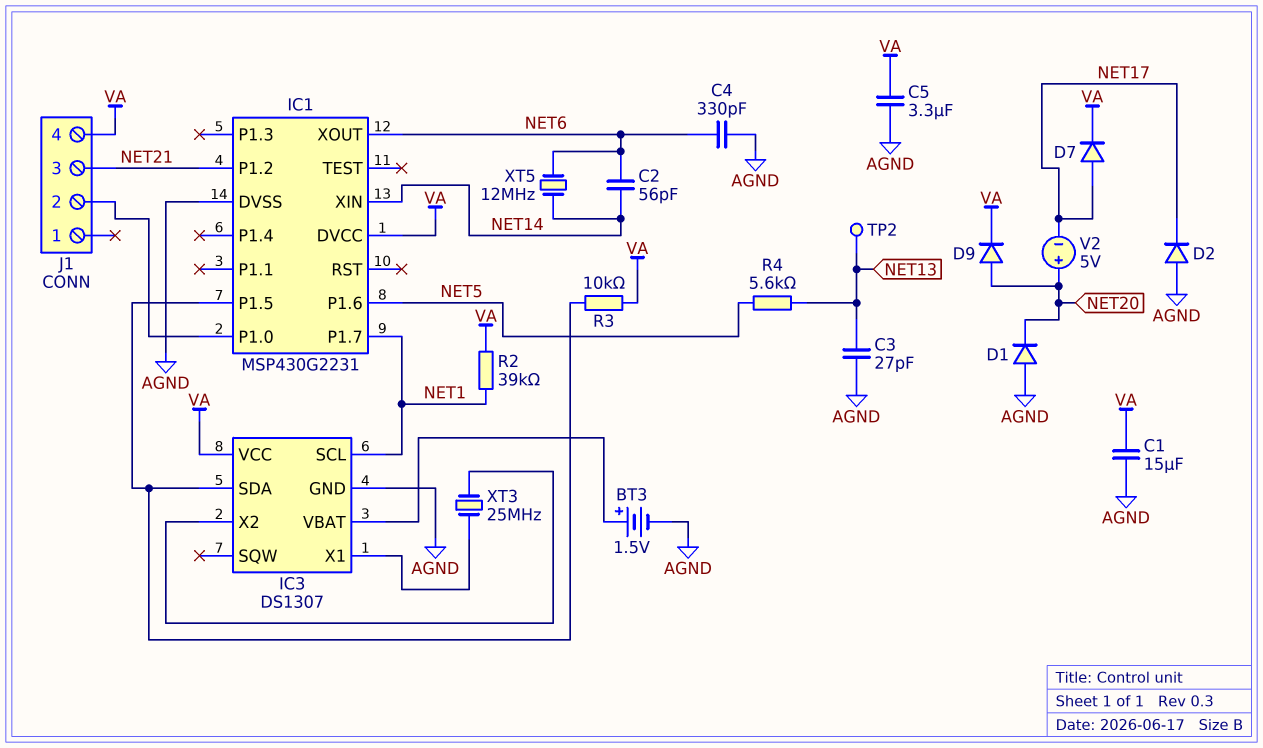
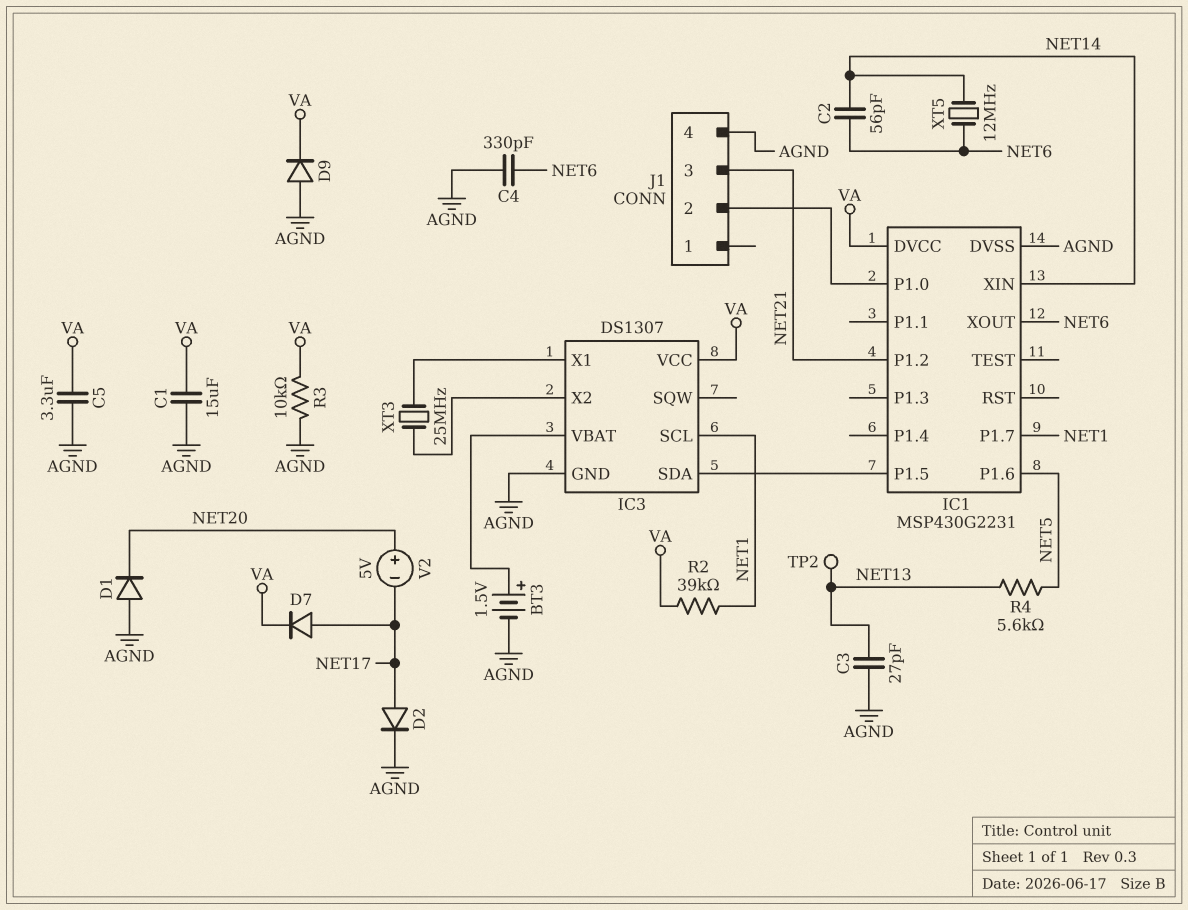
D2: diode (A AGND, K NET17) -> diode (A NET17, K AGND)
D9: diode (A NET20, K VA) -> diode (A AGND, K VA)
J1 pin 4: VA -> AGND
R3: 10k (IC1/P1.5, VA) -> 10k (AGND, VA)

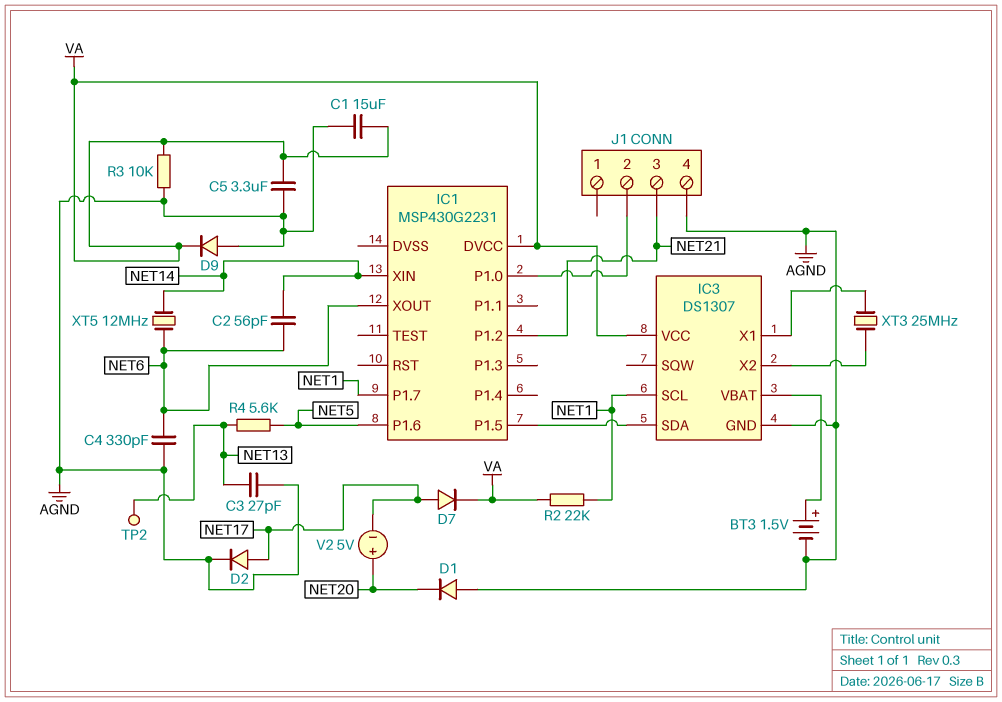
IC1 pin DVSS: AGND -> none
R2: 39k (NET1, VA) -> 22k (NET1, VA)

